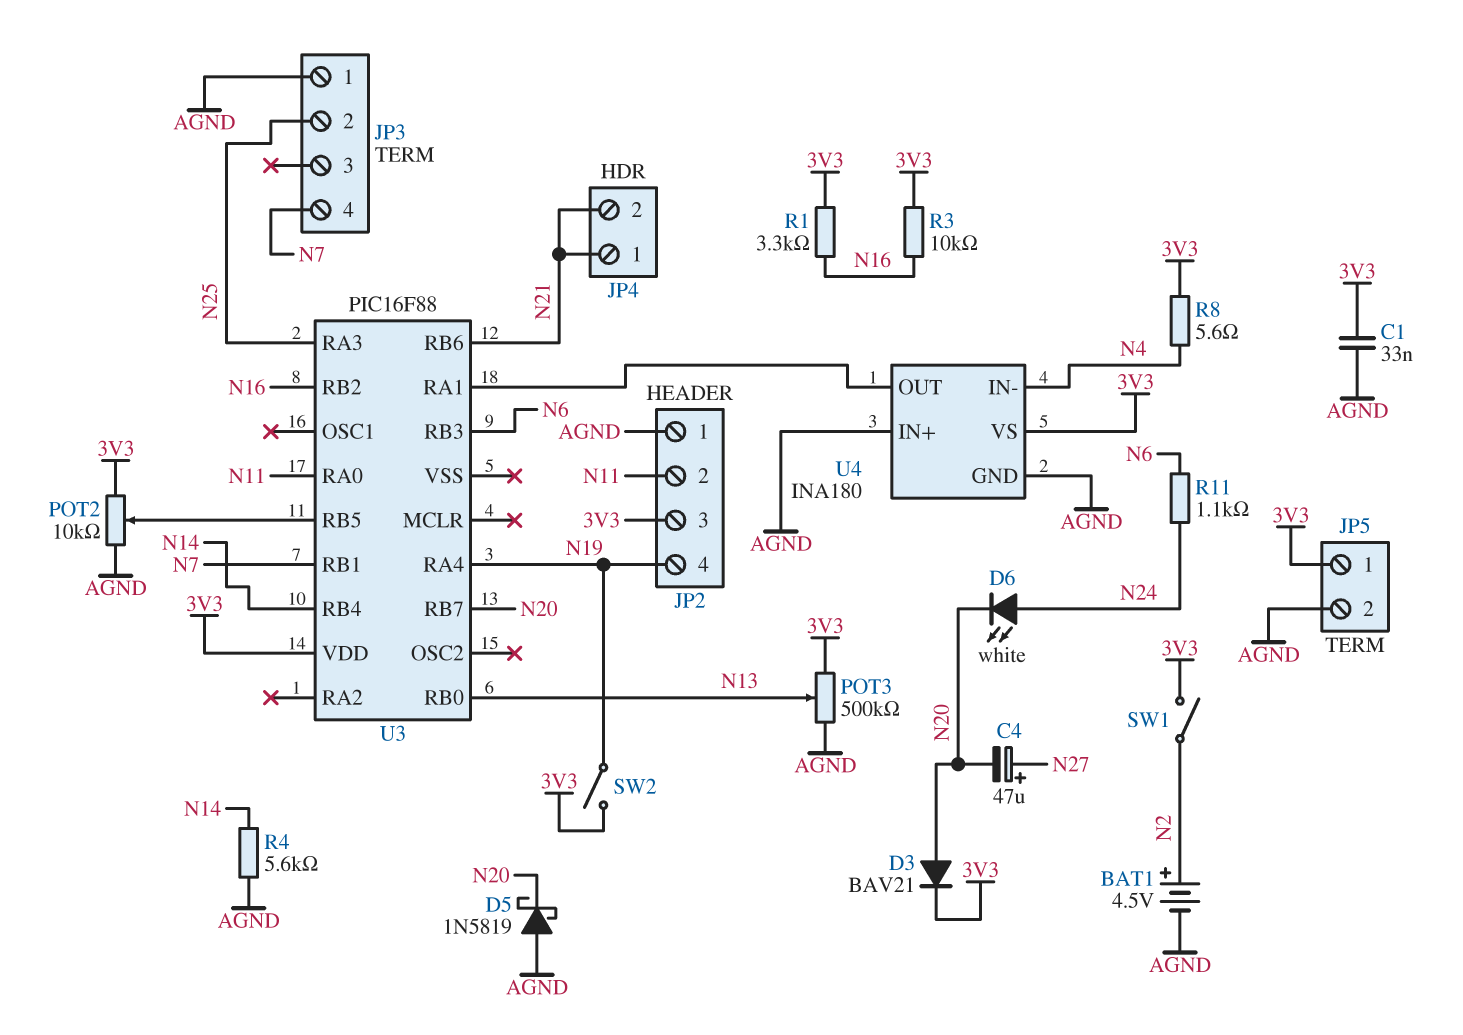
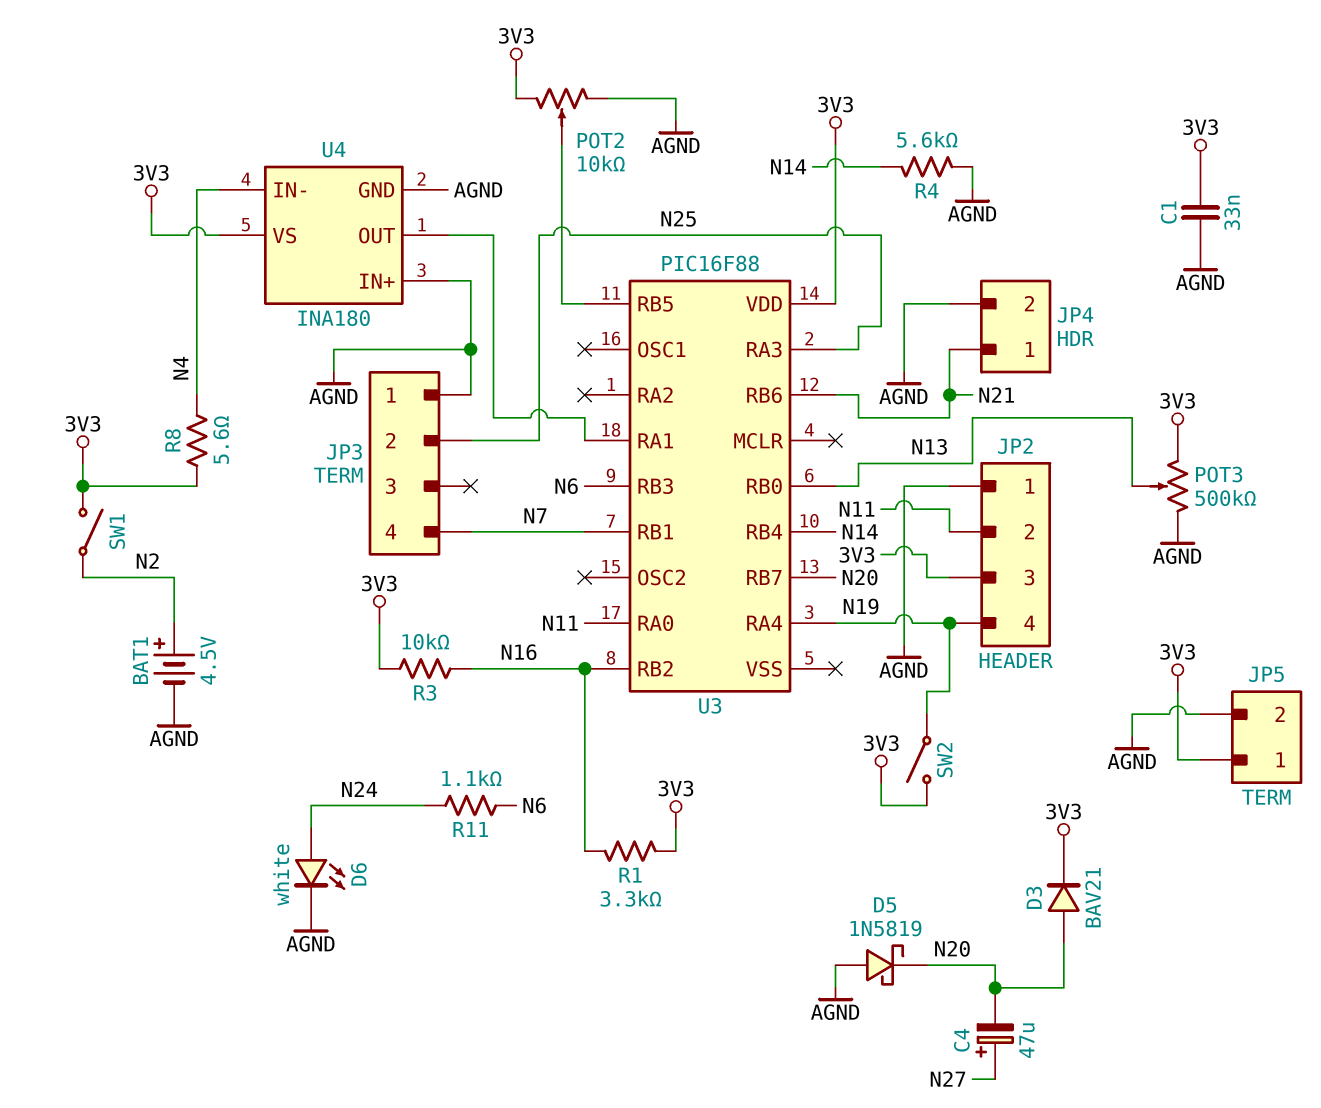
D6: LED white (A N24, K N20) -> LED white (A N24, K AGND)
JP4 pin 2: N21 -> AGND

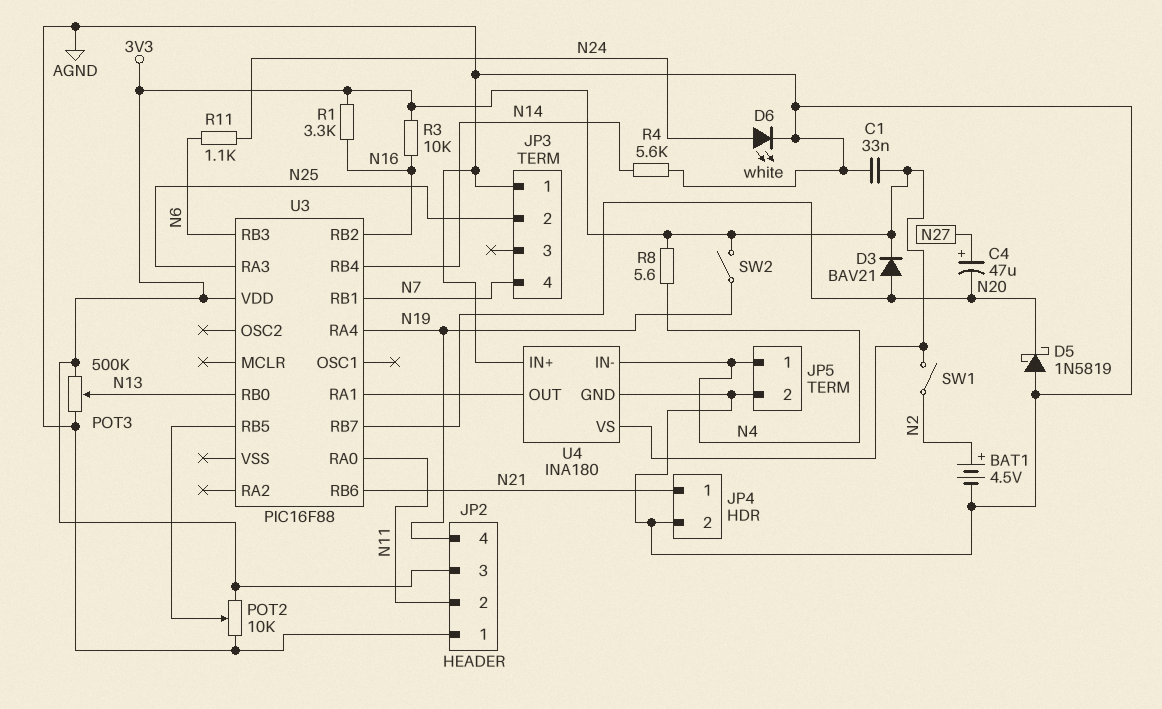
JP5 pin 1: 3V3 -> N4

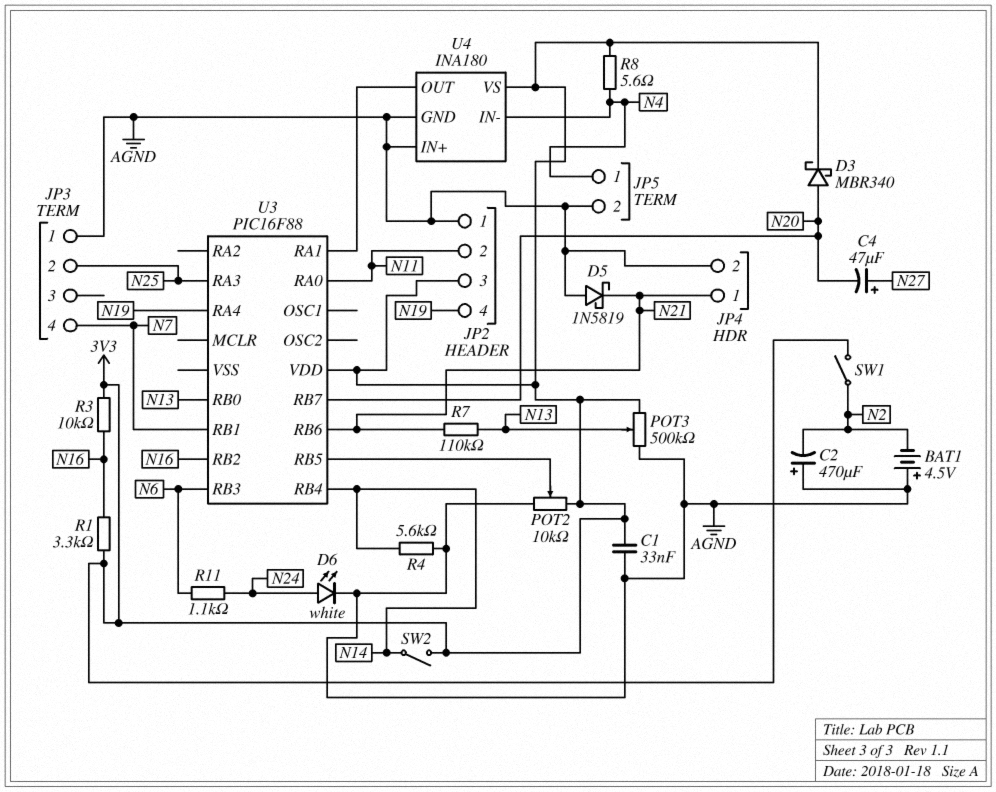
BAT1: 4.5V (plus N2, minus AGND) -> 4.5V (plus AGND, minus N2)
C2: none -> 470uF (plus AGND, minus N2)
D3: diode BAV21 (A N20, K 3V3) -> schottky MBR340 (A N20, K 3V3)
D5: schottky 1N5819 (A AGND, K N20) -> schottky 1N5819 (A AGND, K N21)
R7: none -> 110k (N13, N21)
SW2: switch (3V3, N19) -> switch (3V3, N14)

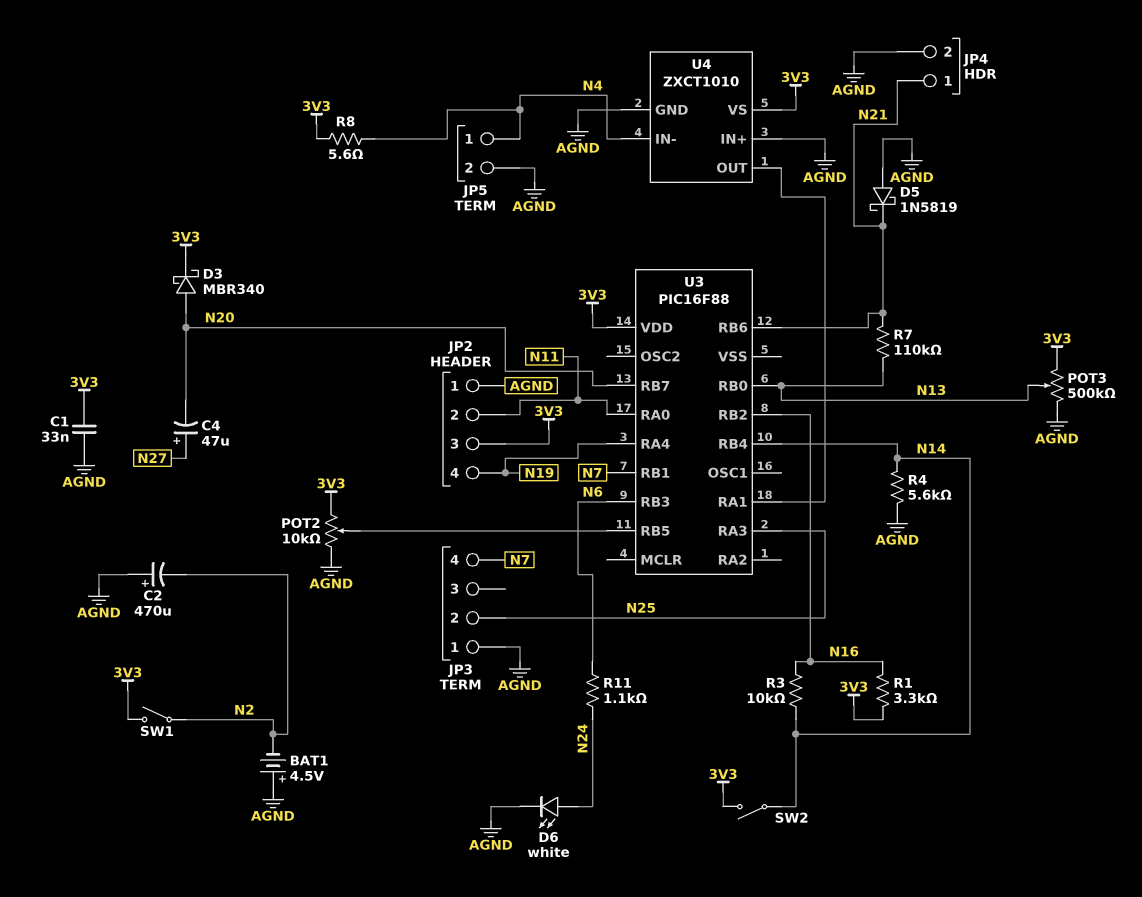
R3: 10k (3V3, N16) -> 10k (N14, N16)
U4: INA180 -> ZXCT1010

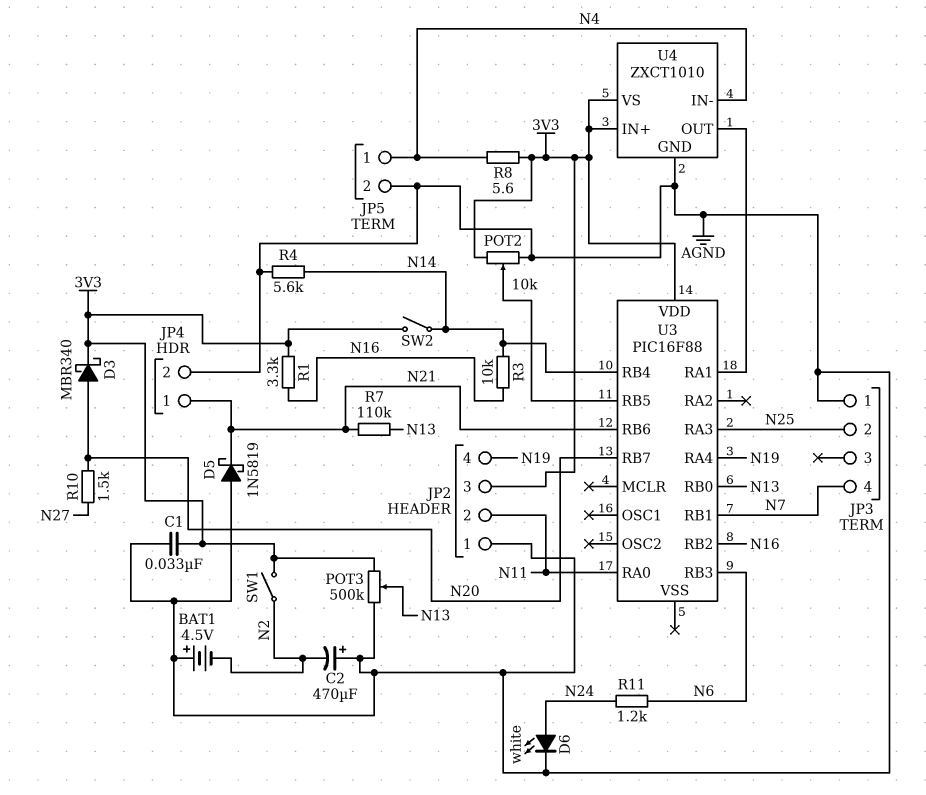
C4: 47uF (plus N27, minus N20) -> none
R10: none -> 1.5k (N20, N27)
R11: 1.1k (N6, N24) -> 1.2k (N6, N24)
U4 pin IN+: AGND -> 3V3

